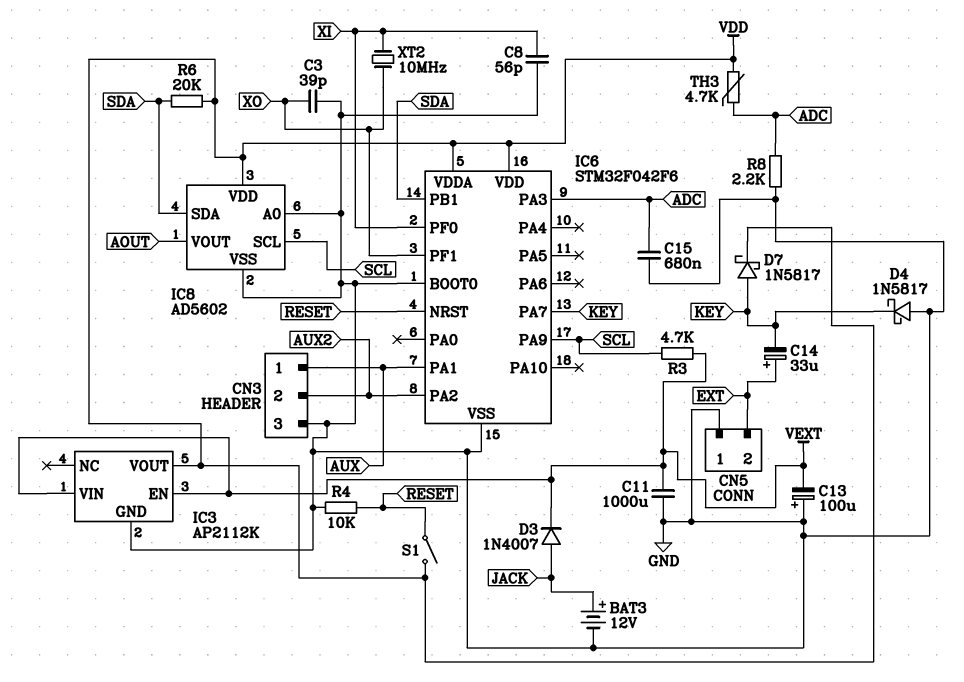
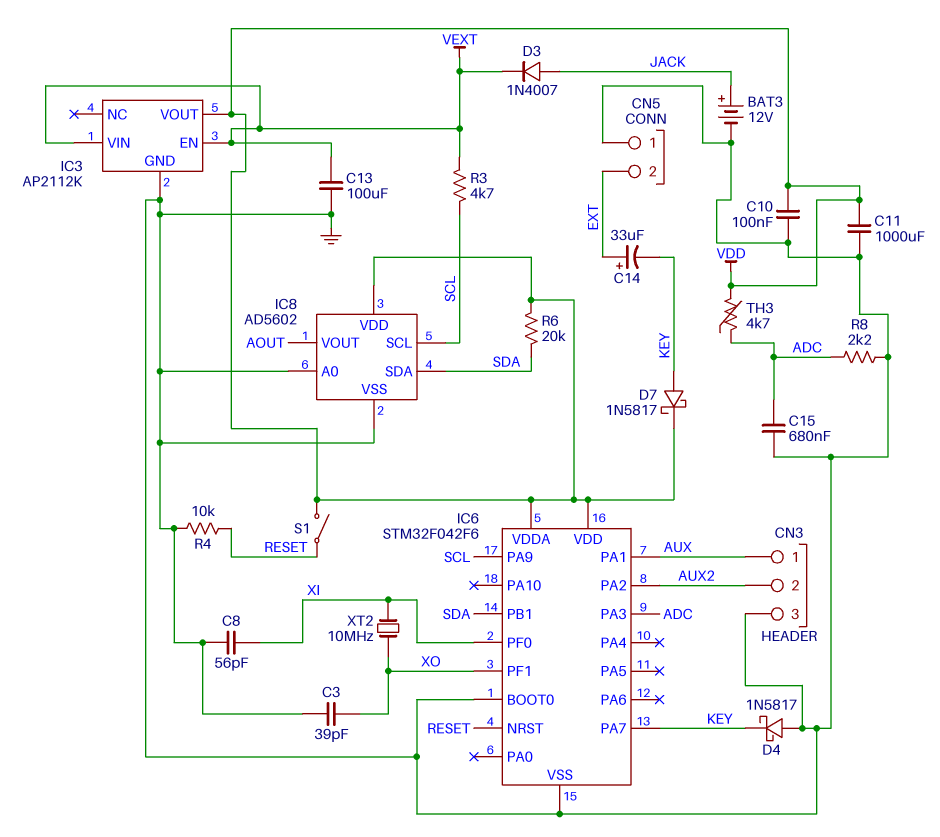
C10: none -> 100nF (GND, VDD)
C11: 1000uF (GND, VEXT) -> 1000uF (GND, VDD)
C13: 100uF (plus GND, minus VEXT) -> 100uF (GND, VEXT)

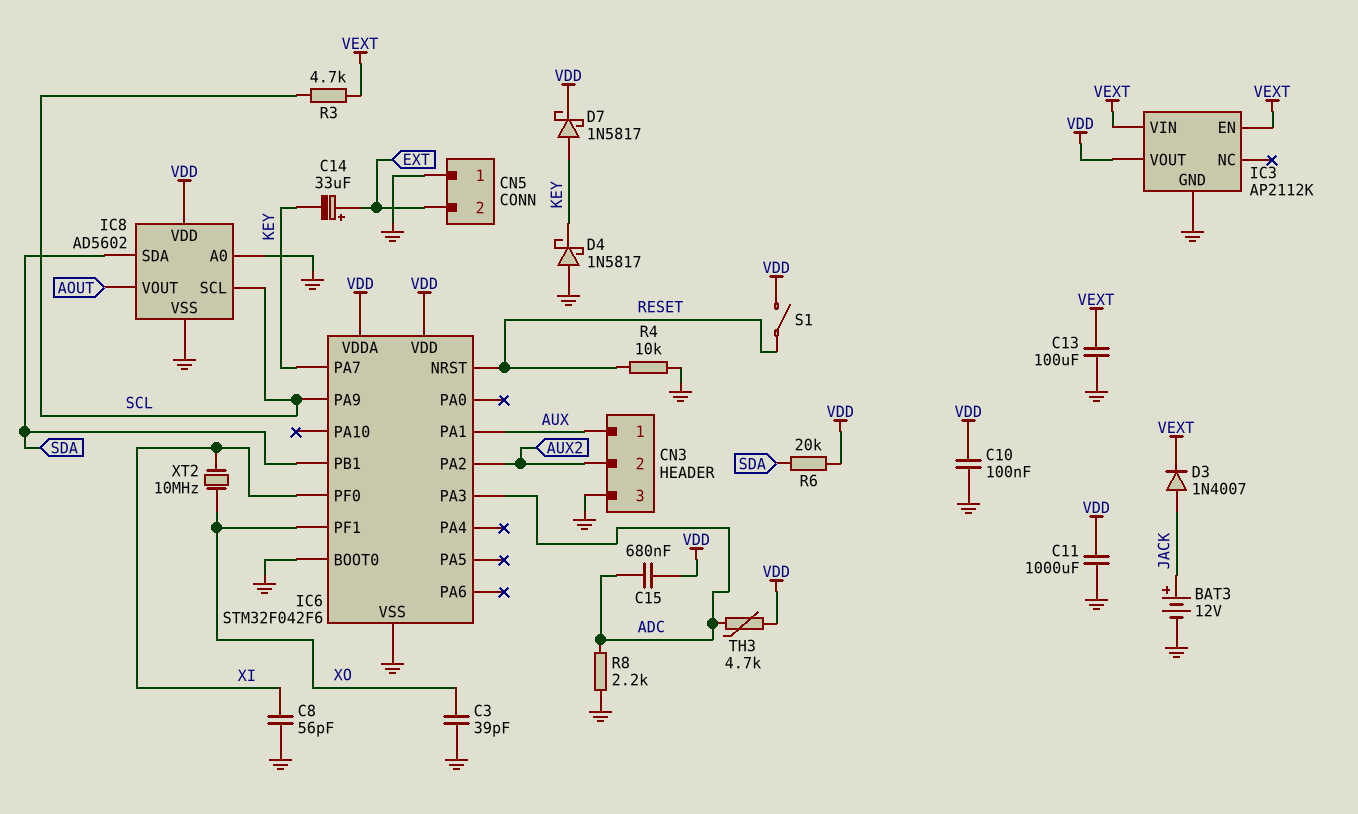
C15: 680nF (ADC, GND) -> 680nF (ADC, VDD)

